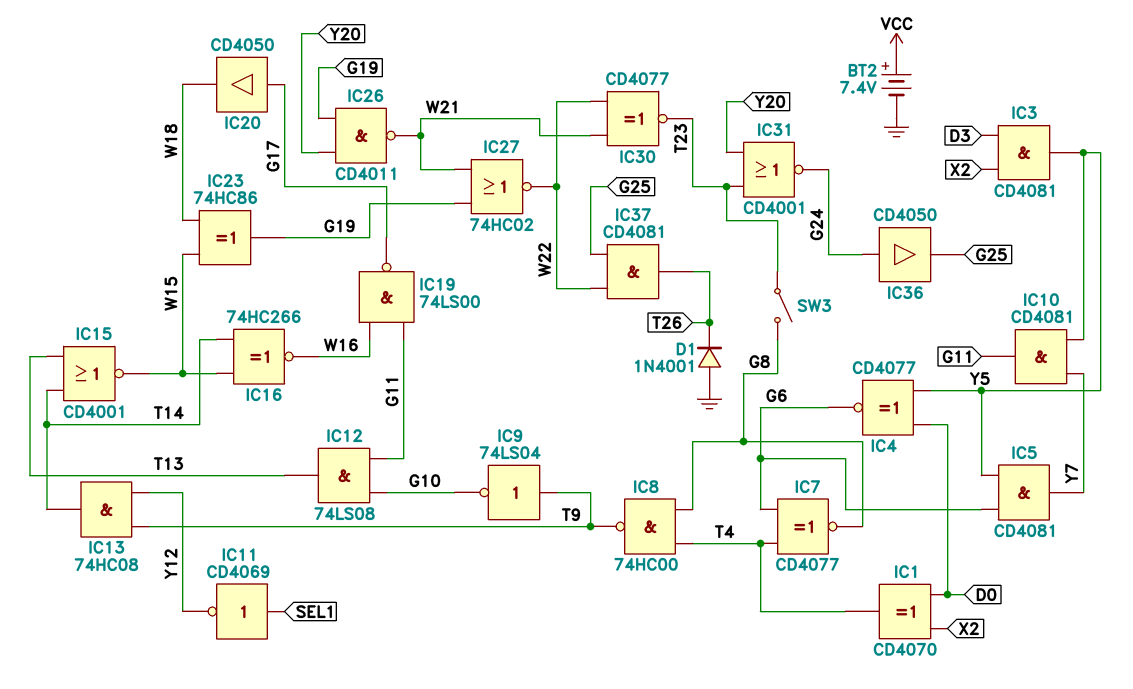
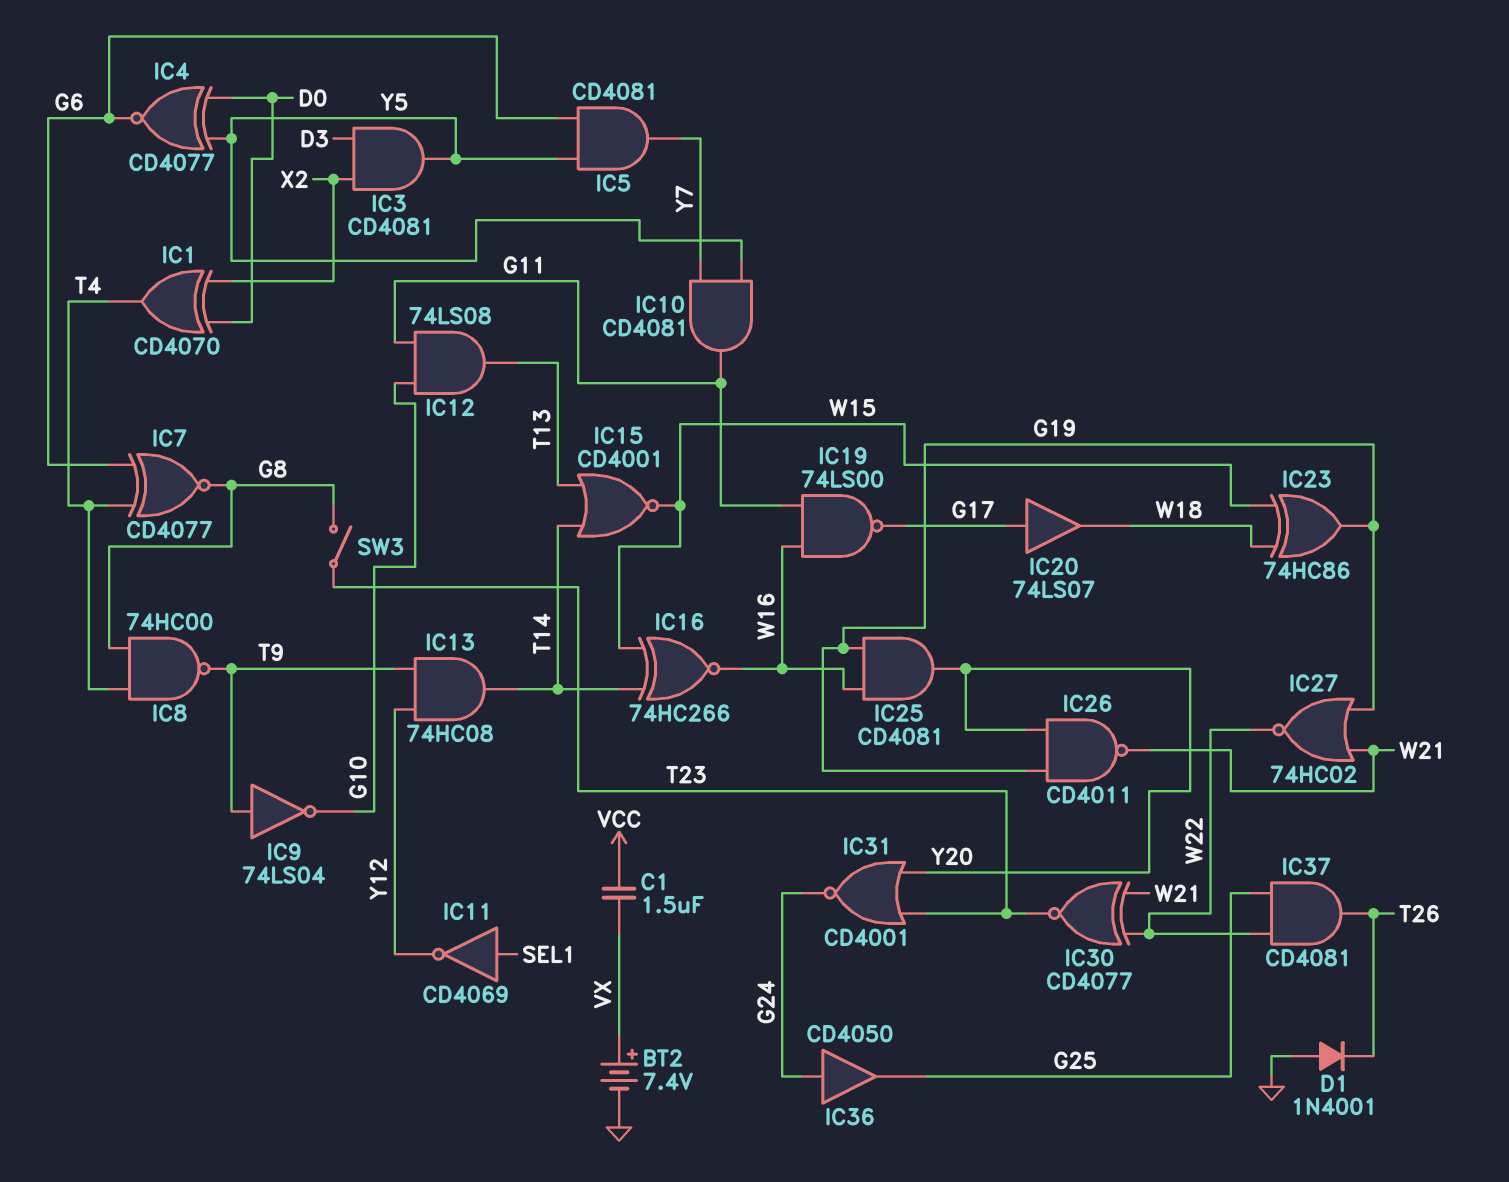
BT2: 7.4V (plus VCC, minus GND) -> 7.4V (plus VX, minus GND)
C1: none -> 1.5uF (VCC, VX)
IC20: buffer CD4050 (in G17, out W18) -> buffer 74LS07 (in G17, out W18)
IC25: none -> AND CD4081 (in G19, in W16, out Y20)

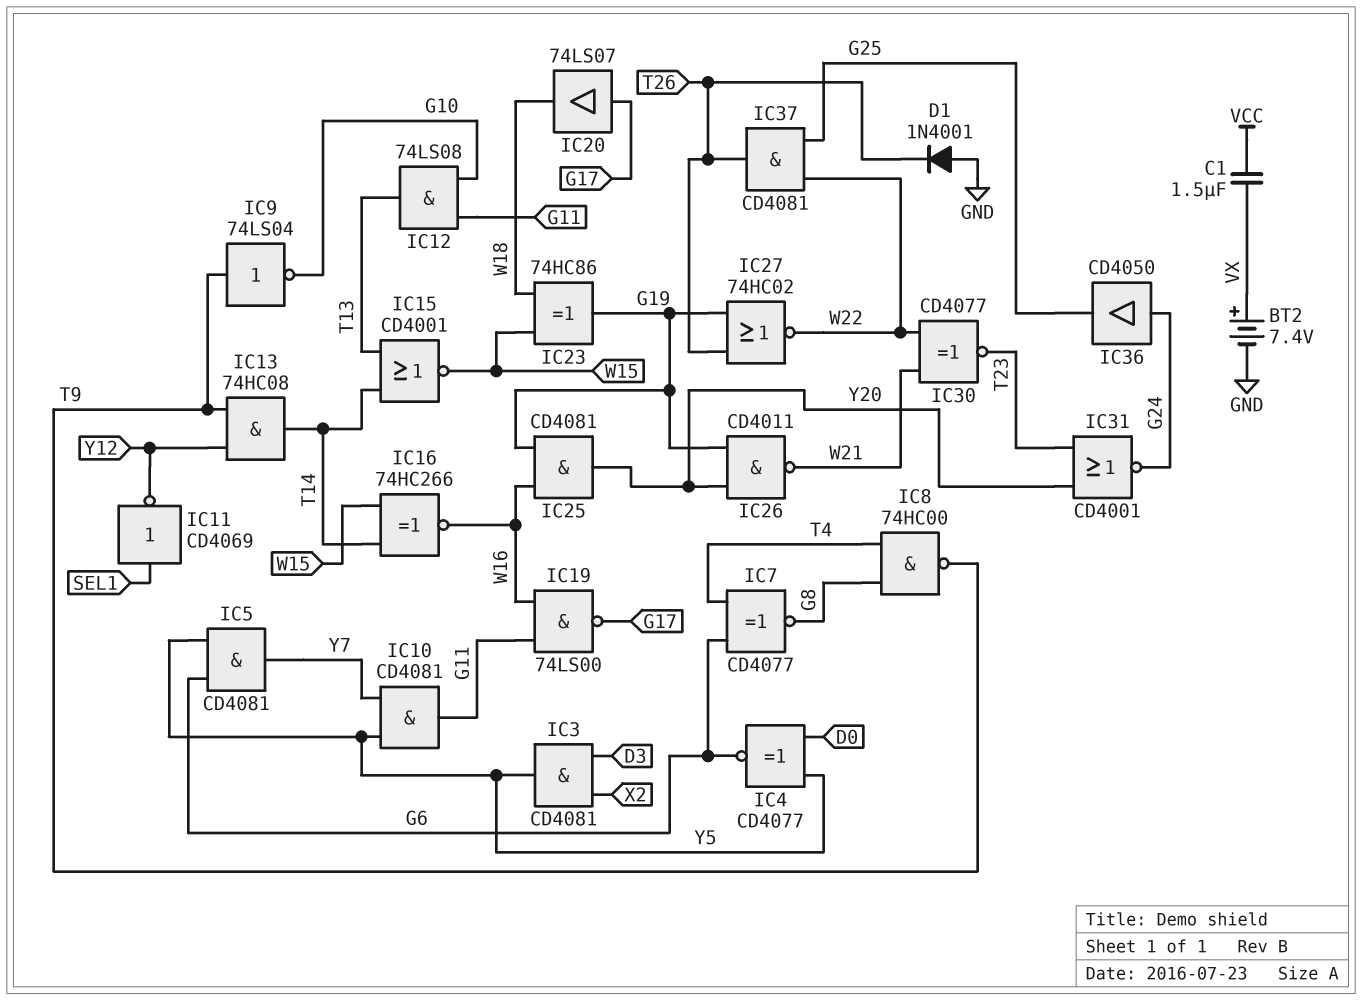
IC1: XOR CD4070 (in D0, in X2, out T4) -> none
IC27: NOR 74HC02 (in G19, in W21, out W22) -> NOR 74HC02 (in G19, in T26, out W22)
SW3: switch (G8, T23) -> none

